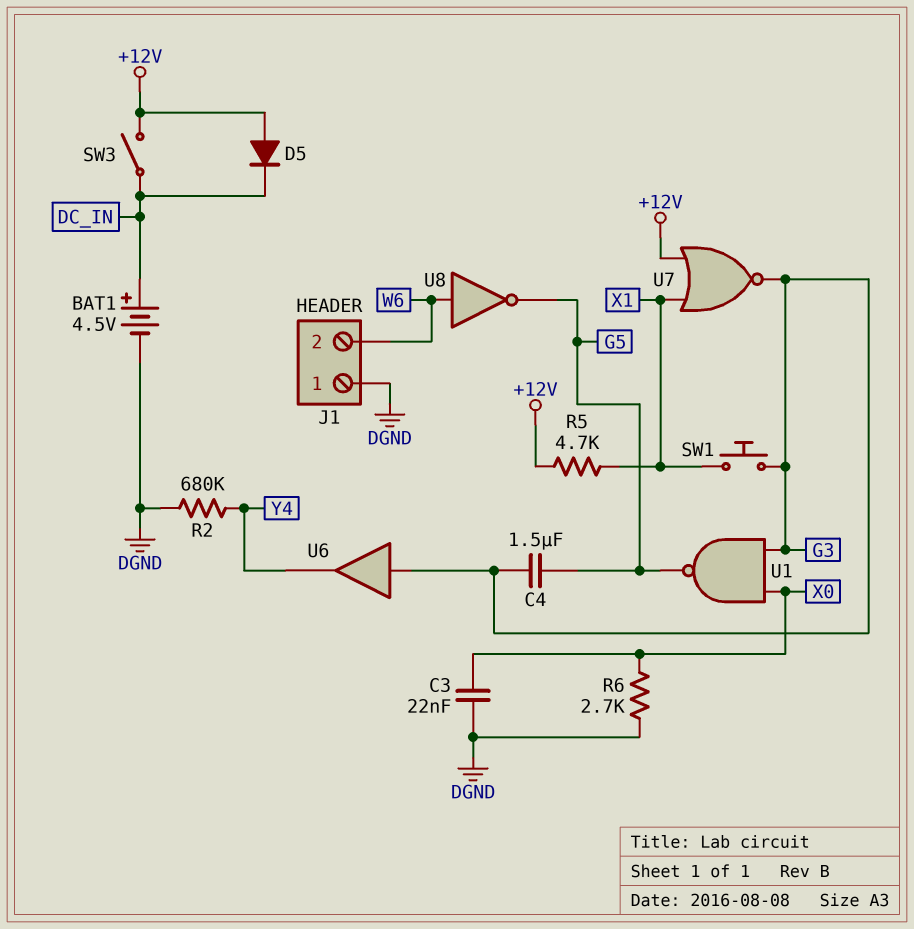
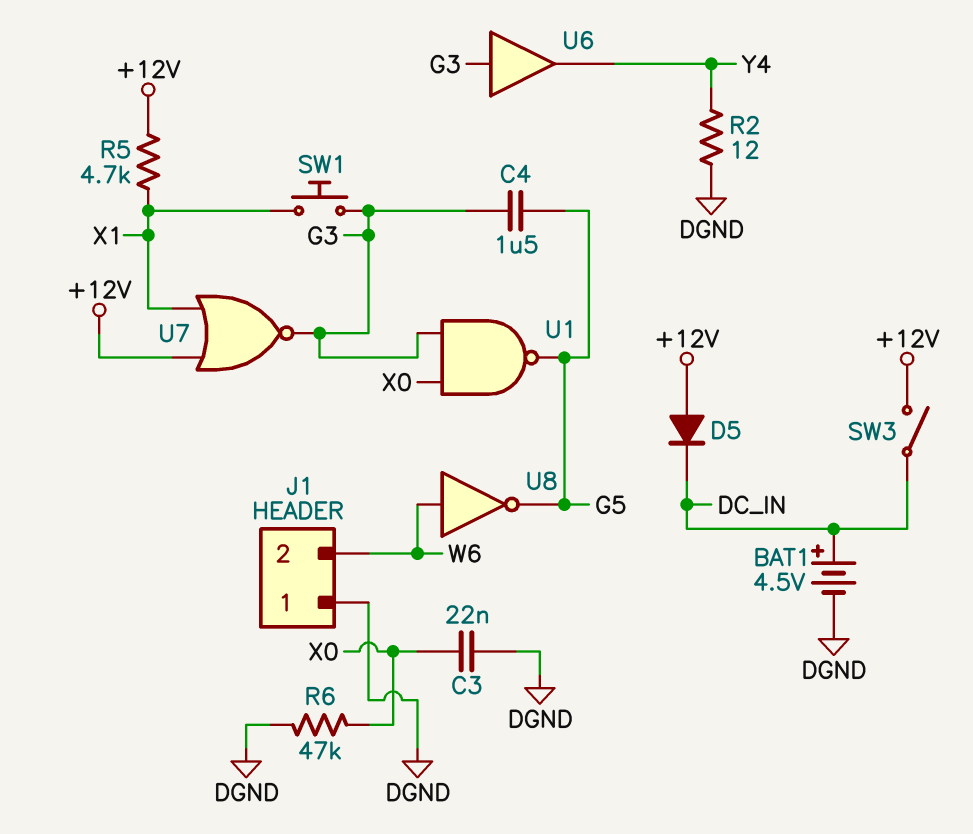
R2: 680k (DGND, Y4) -> 12 (DGND, Y4)
R6: 2.7k (DGND, X0) -> 47k (DGND, X0)

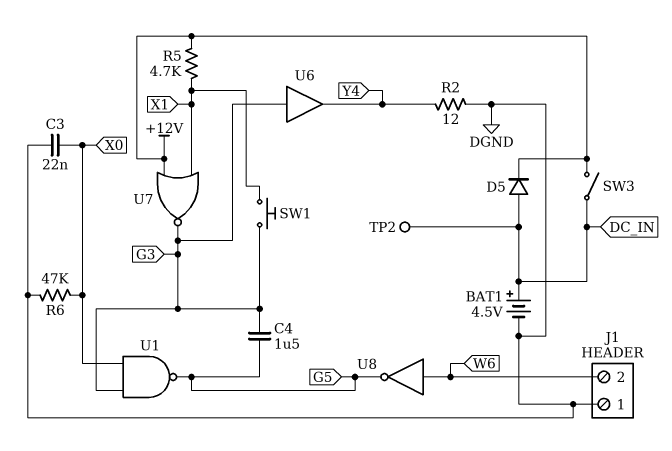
D5: diode (A +12V, K DC_IN) -> diode (A DC_IN, K +12V)
TP2: none -> test point (DC_IN)

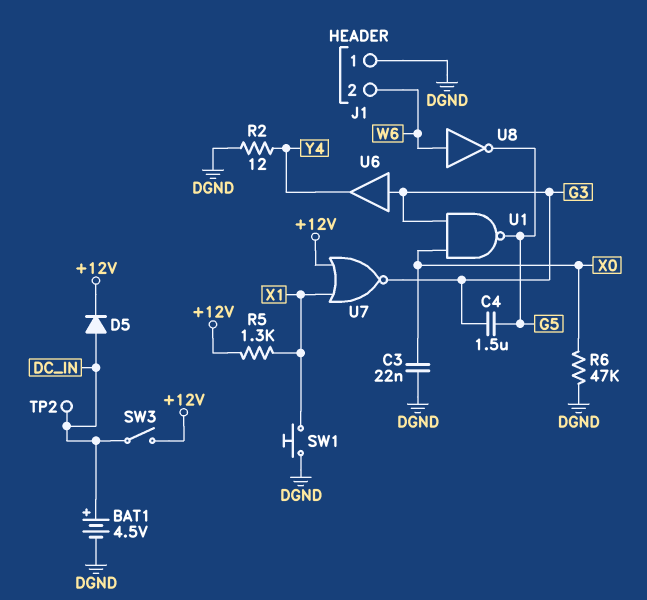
R5: 4.7k (+12V, X1) -> 1.3k (+12V, X1)
SW1: button (G3, X1) -> button (DGND, X1)

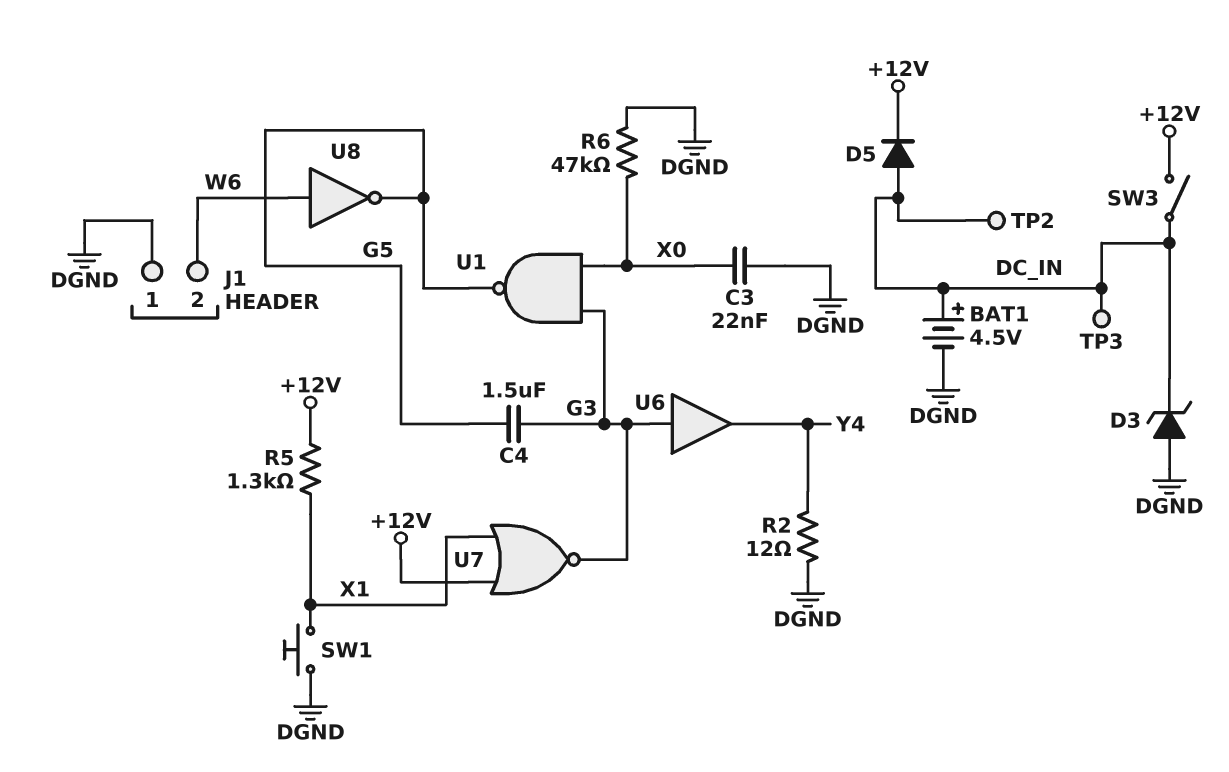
D3: none -> zener (A DGND, K DC_IN)
TP3: none -> test point (DC_IN)

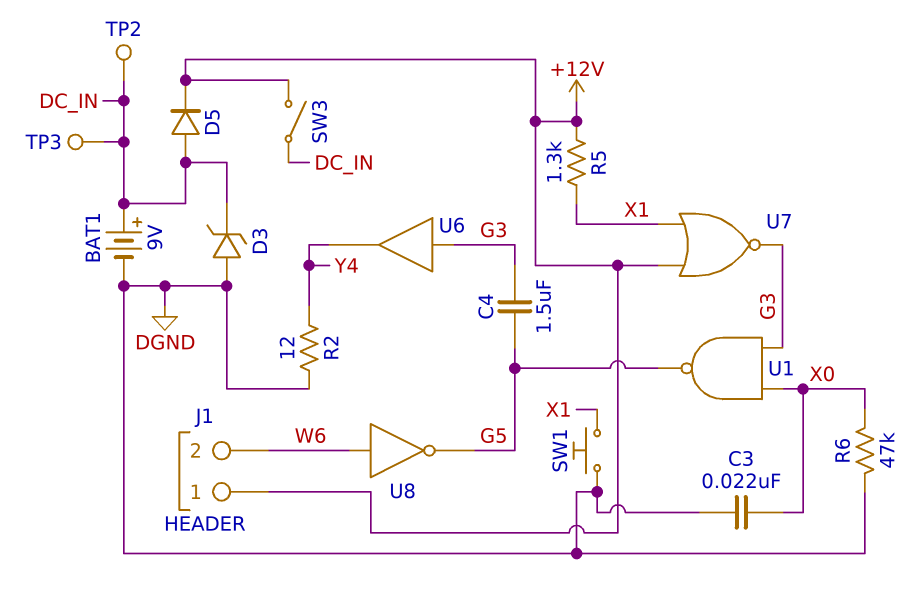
BAT1: 4.5V (plus DC_IN, minus DGND) -> 9V (plus DC_IN, minus DGND)
J1 pin 1: DGND -> +12V

